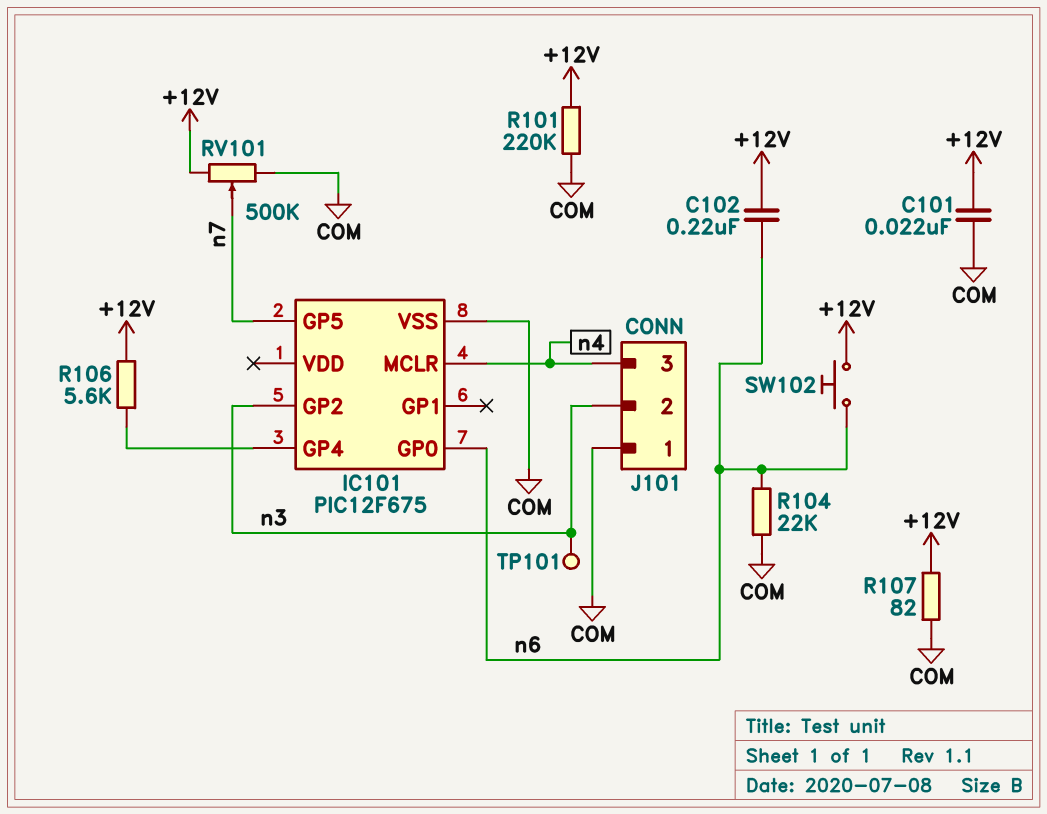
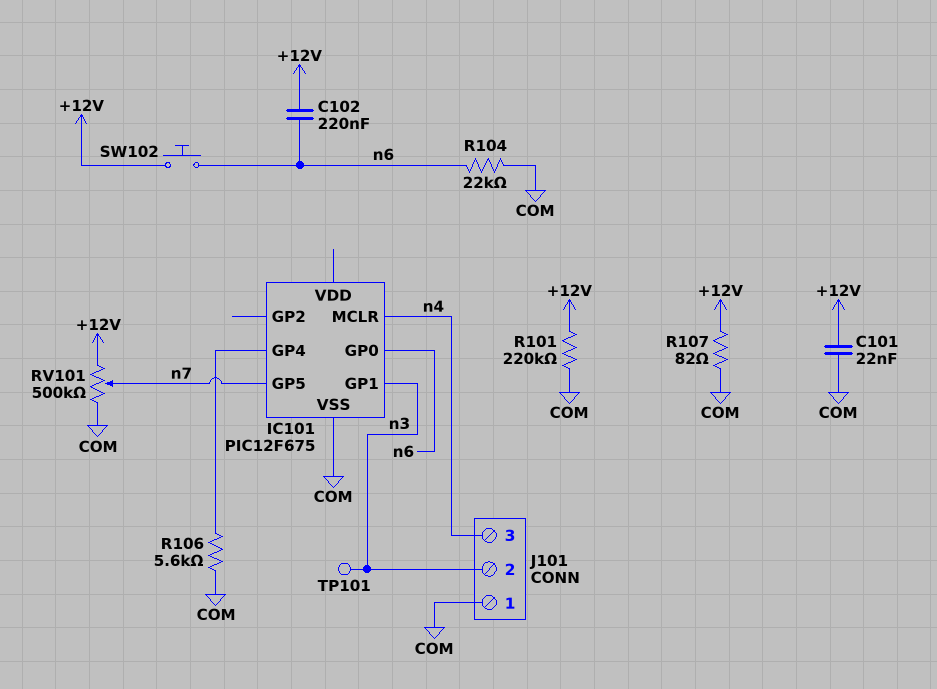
IC101 pin GP1: none -> n3
IC101 pin GP2: n3 -> none
R106: 5.6k (+12V, IC101/GP4) -> 5.6k (COM, IC101/GP4)

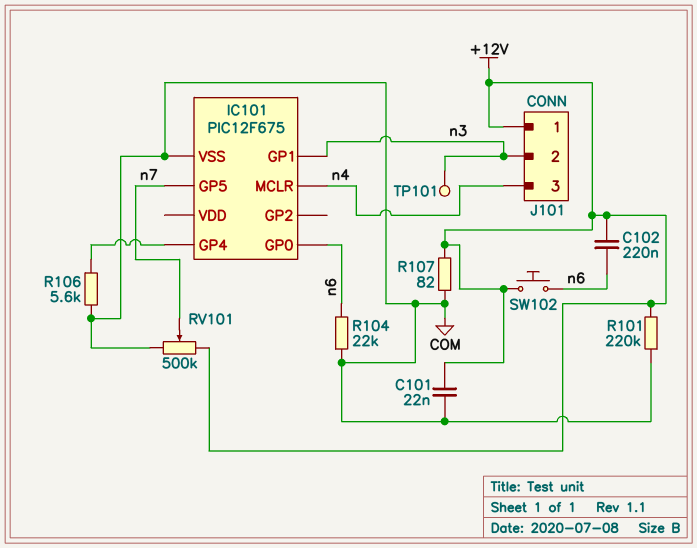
J101 pin 1: COM -> +12V

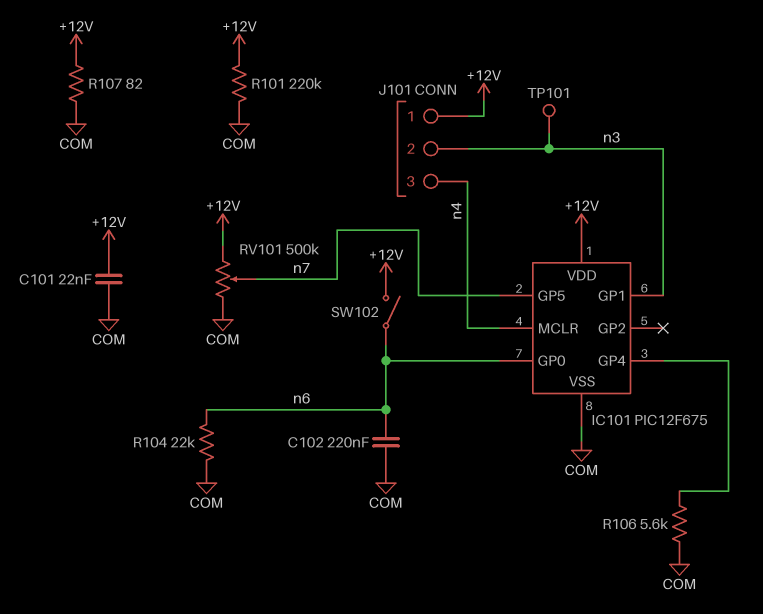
C102: 220nF (+12V, n6) -> 220nF (COM, n6)
IC101 pin VDD: none -> +12V
SW102: button (+12V, n6) -> switch (+12V, n6)

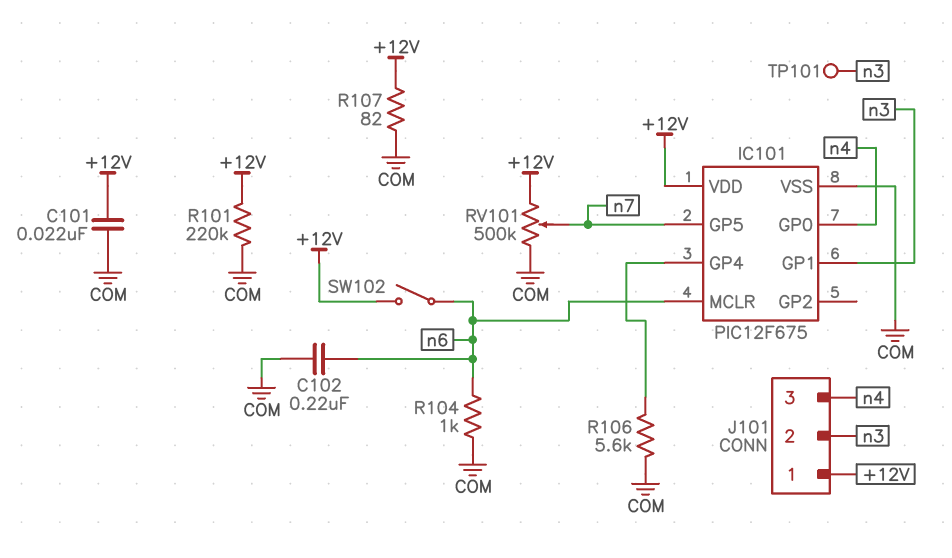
IC101 pin GP0: n6 -> n4
IC101 pin MCLR: n4 -> n6
R104: 22k (COM, n6) -> 1k (COM, n6)

